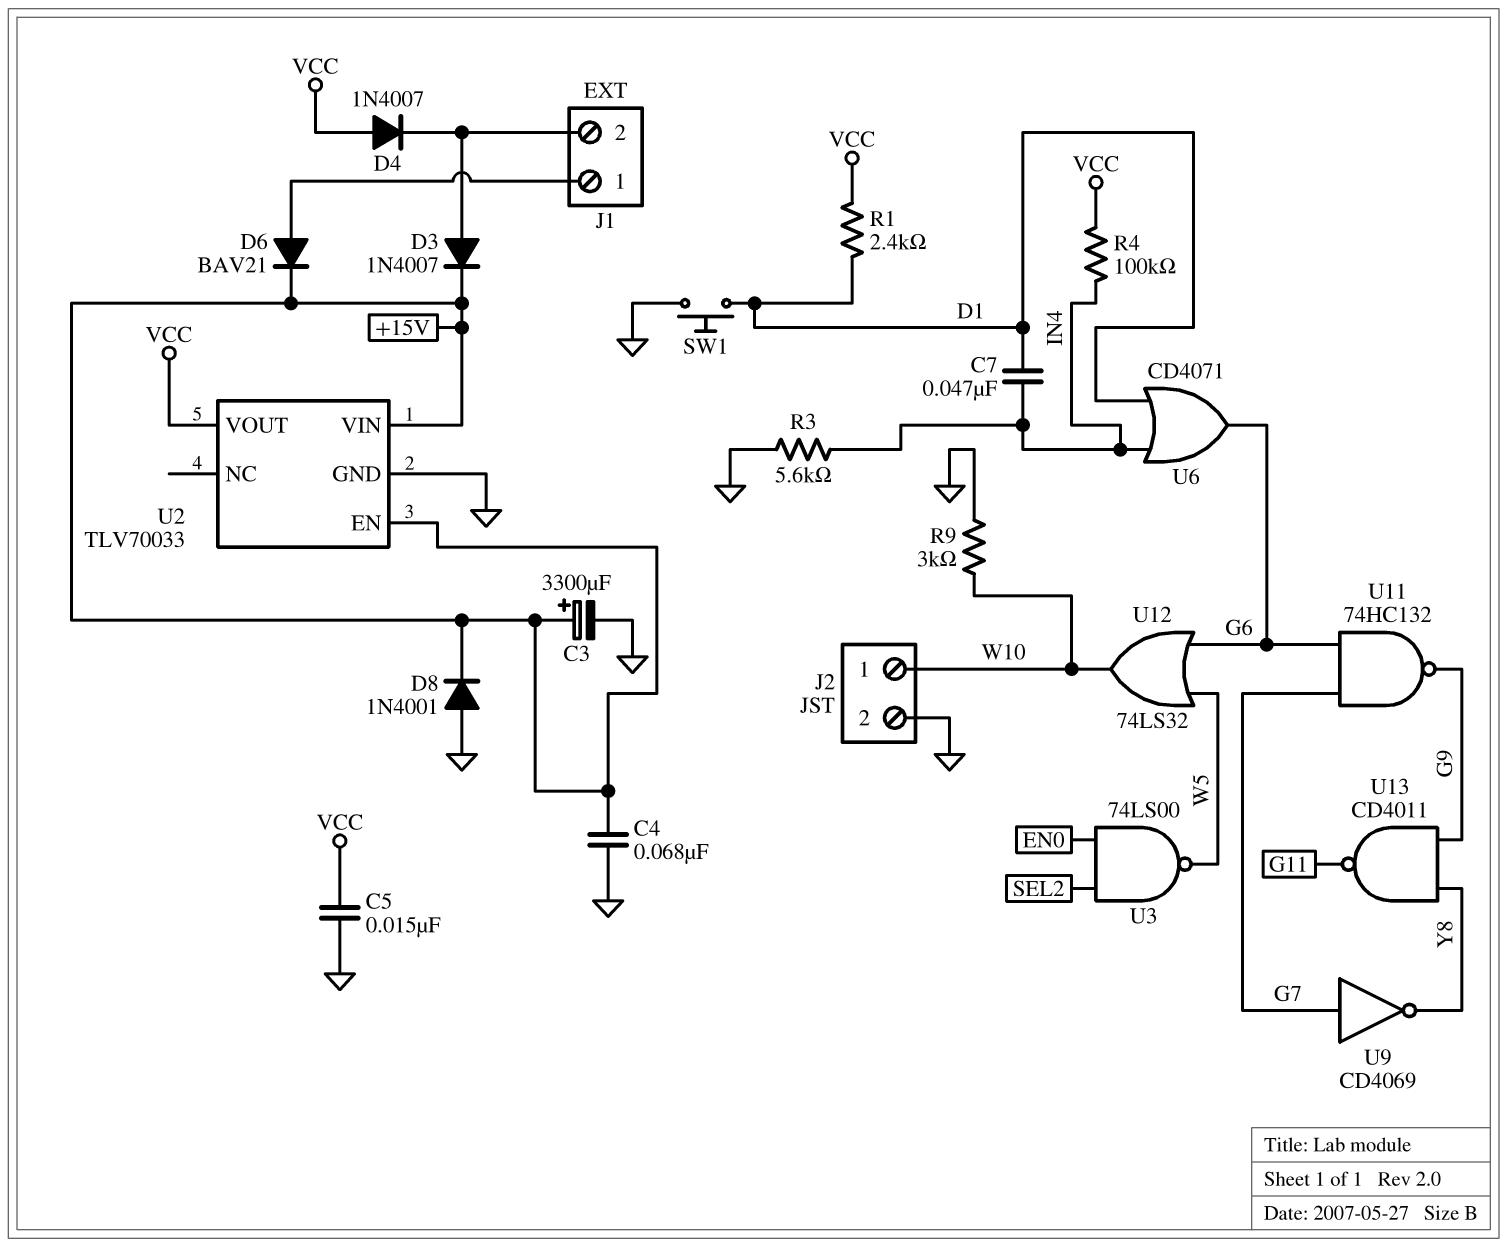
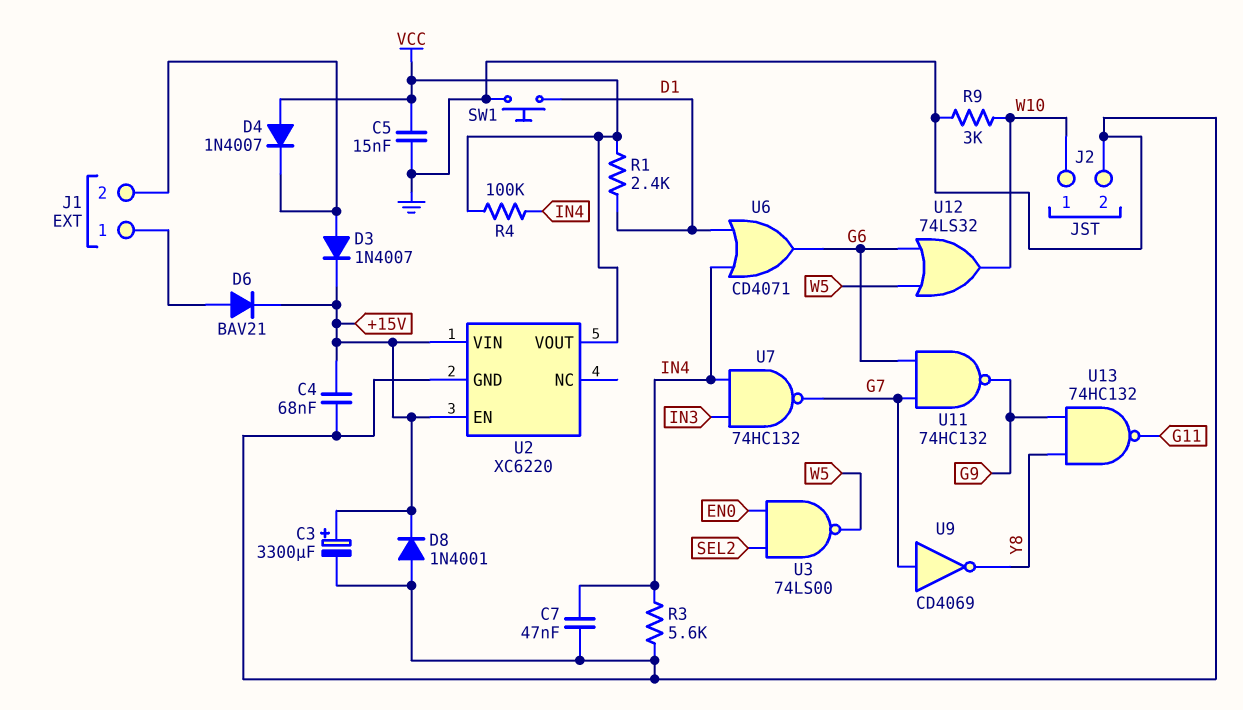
C7: 47nF (D1, IN4) -> 47nF (GND, IN4)
U2: TLV70033 -> XC6220
U7: none -> NAND 74HC132 (in IN3, in IN4, out G7)
U13: NAND CD4011 (in G9, in Y8, out G11) -> NAND 74HC132 (in G9, in Y8, out G11)

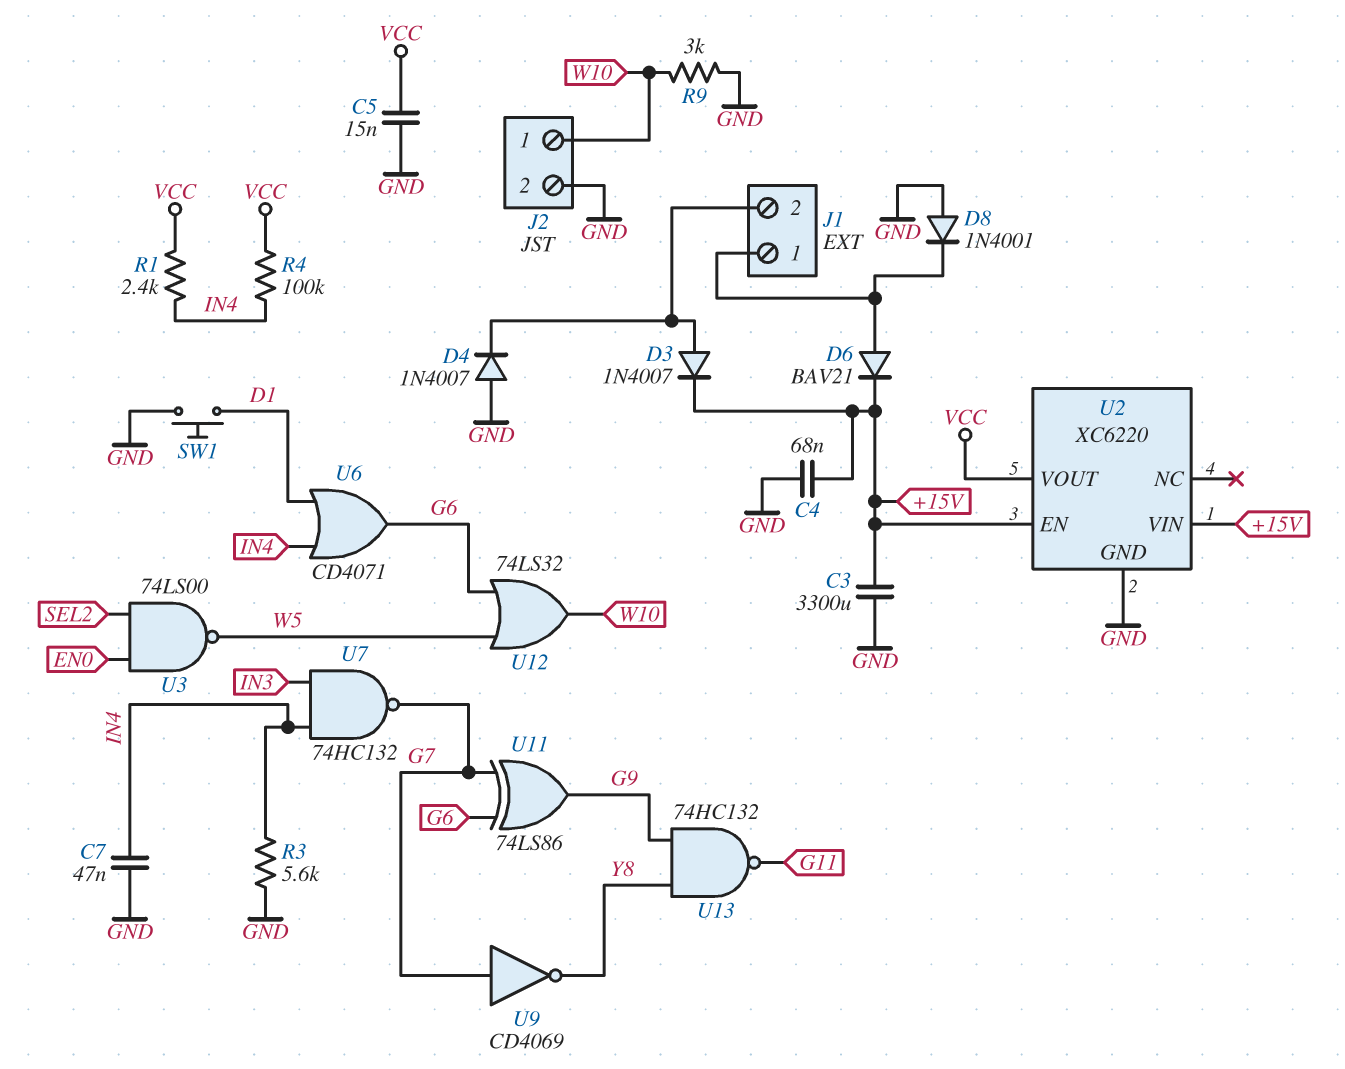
C3: 3300uF (plus +15V, minus GND) -> 3300uF (+15V, GND)
D4: diode 1N4007 (A VCC, K J1/2) -> diode 1N4007 (A GND, K J1/2)
D8: diode 1N4001 (A GND, K +15V) -> diode 1N4001 (A GND, K J1/1)
R1: 2.4k (D1, VCC) -> 2.4k (IN4, VCC)
U11: NAND 74HC132 (in G6, in G7, out G9) -> XOR 74LS86 (in G6, in G7, out G9)

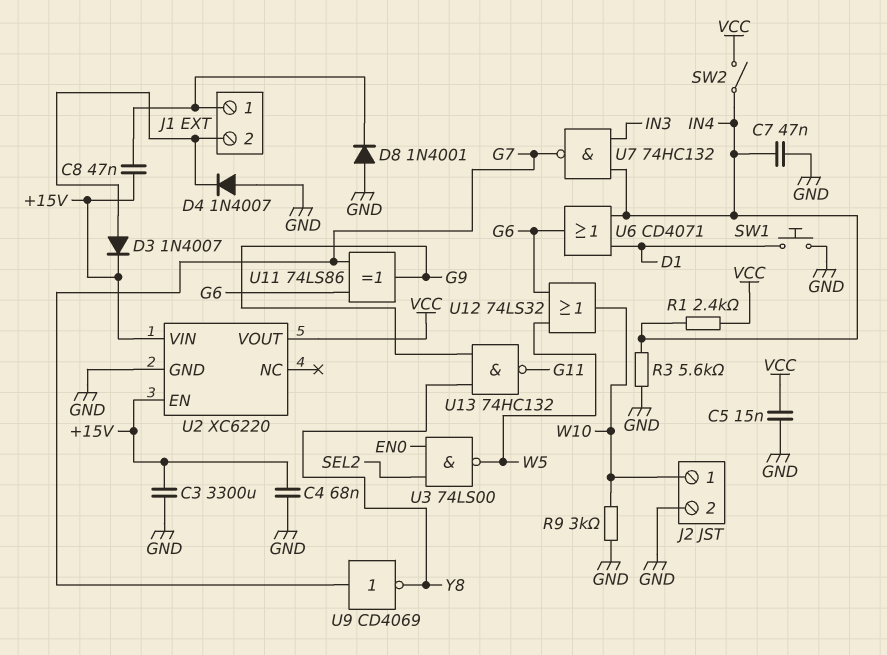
C8: none -> 47nF (+15V, J1/1)
D6: diode BAV21 (A J1/1, K +15V) -> none
R4: 100k (IN4, VCC) -> none
SW2: none -> switch (IN4, VCC)

